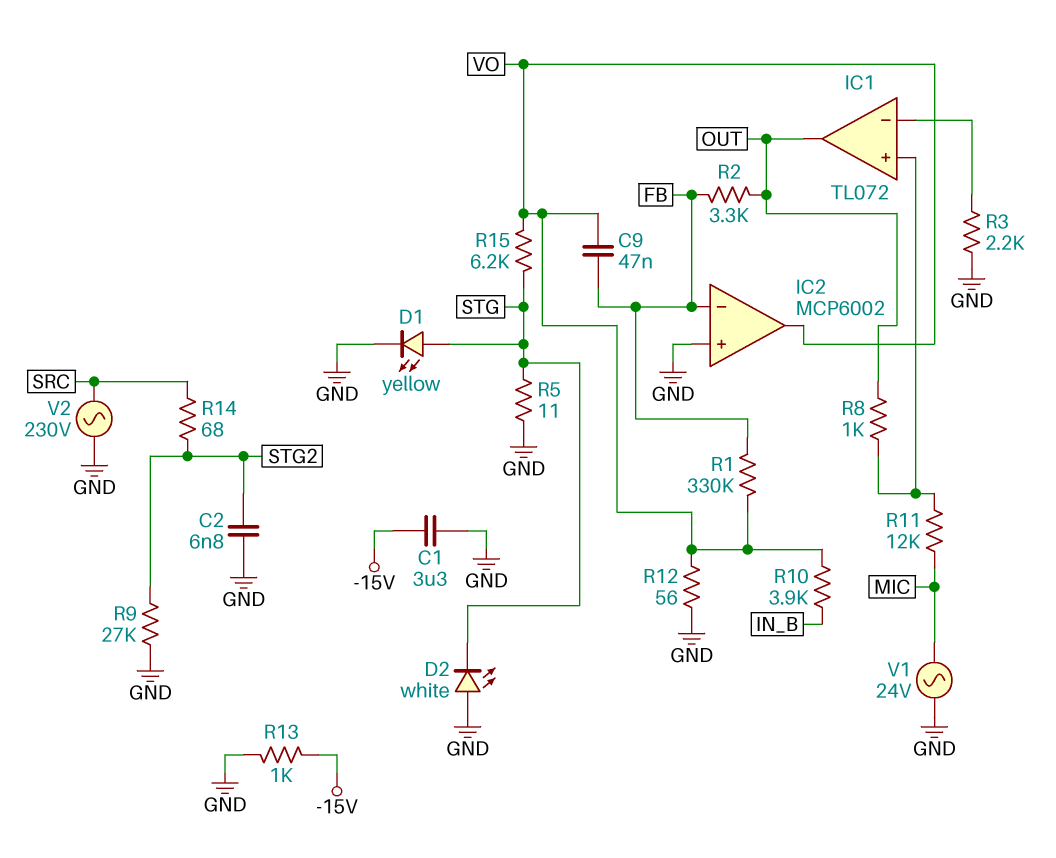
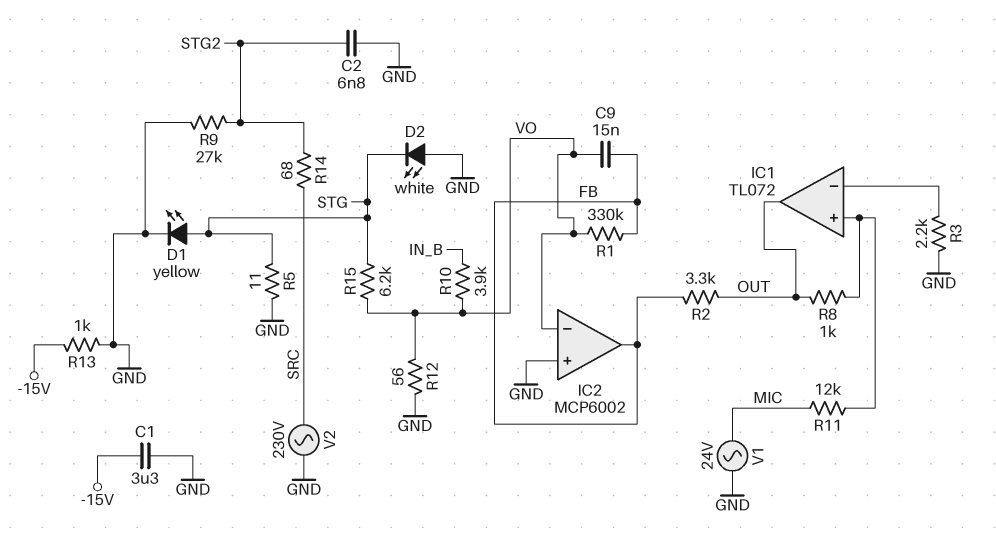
C9: 47nF (FB, VO) -> 15nF (FB, VO)
IC2 pin in-: FB -> VO
IC2 pin out: VO -> FB

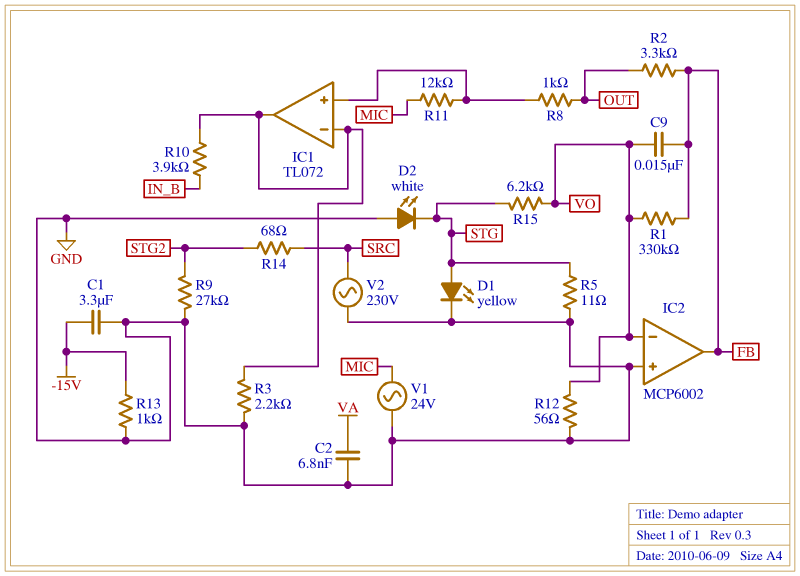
C2: 6.8nF (GND, STG2) -> 6.8nF (GND, VA)
IC1 pin out: OUT -> IC1/in-
R10: 3.9k (IN_B, VO) -> 3.9k (IC1/in-, IN_B)

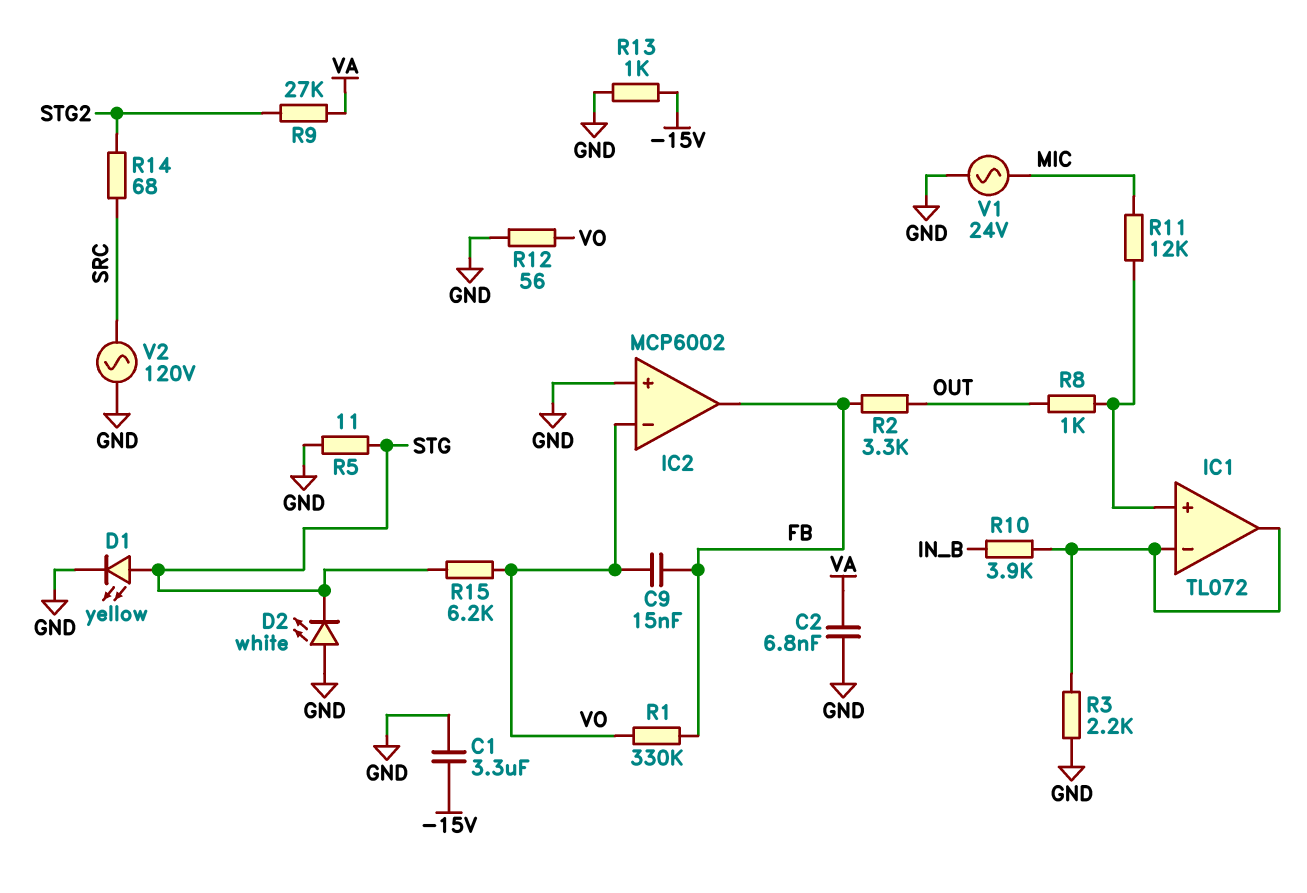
R9: 27k (GND, STG2) -> 27k (STG2, VA)
V2: AC 230V (GND, SRC) -> AC 120V (GND, SRC)

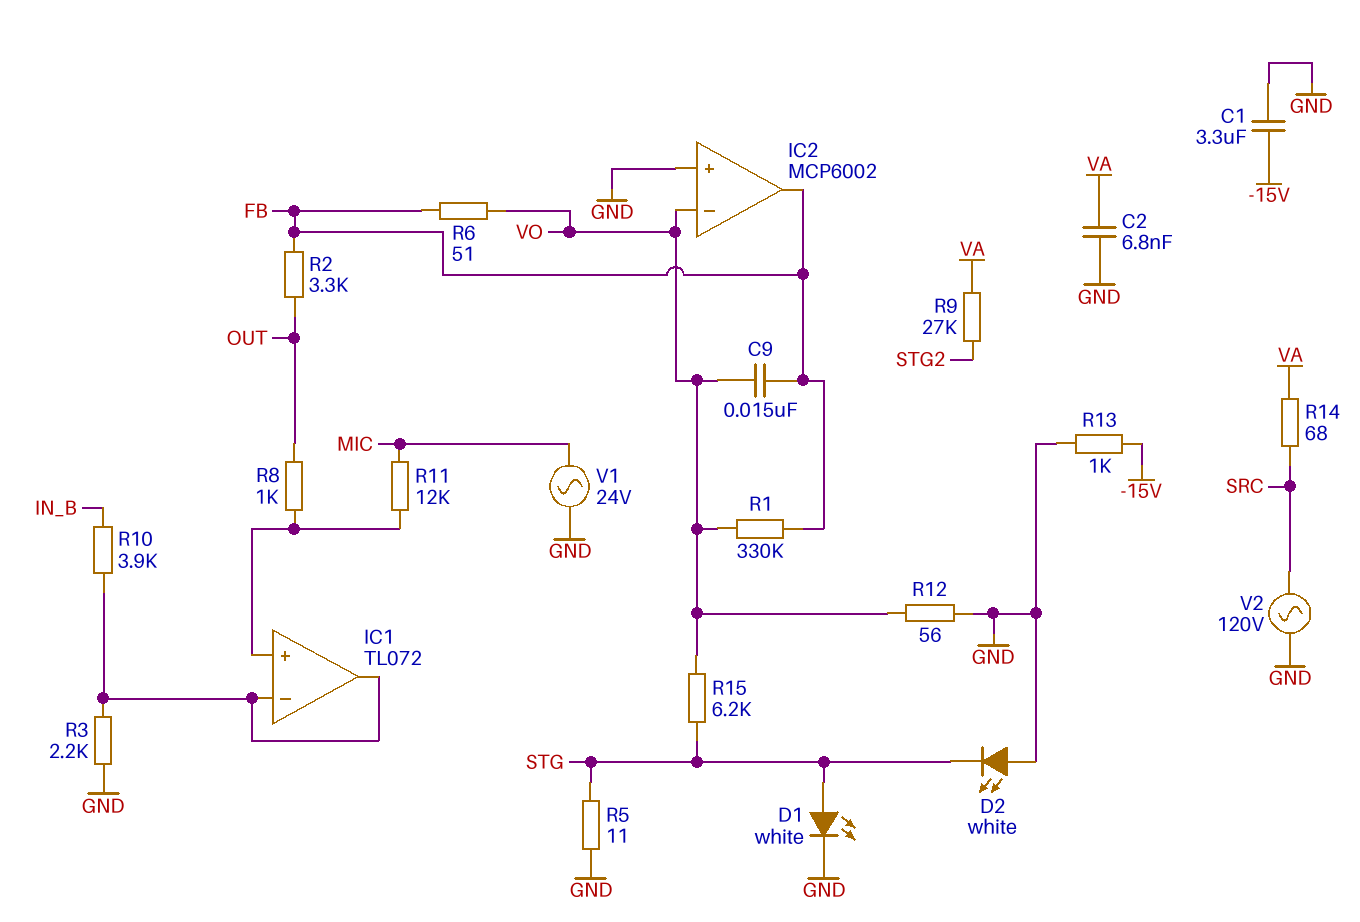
D1: LED yellow (A STG, K GND) -> LED white (A STG, K GND)
R6: none -> 51 (FB, VO)
R14: 68 (SRC, STG2) -> 68 (SRC, VA)

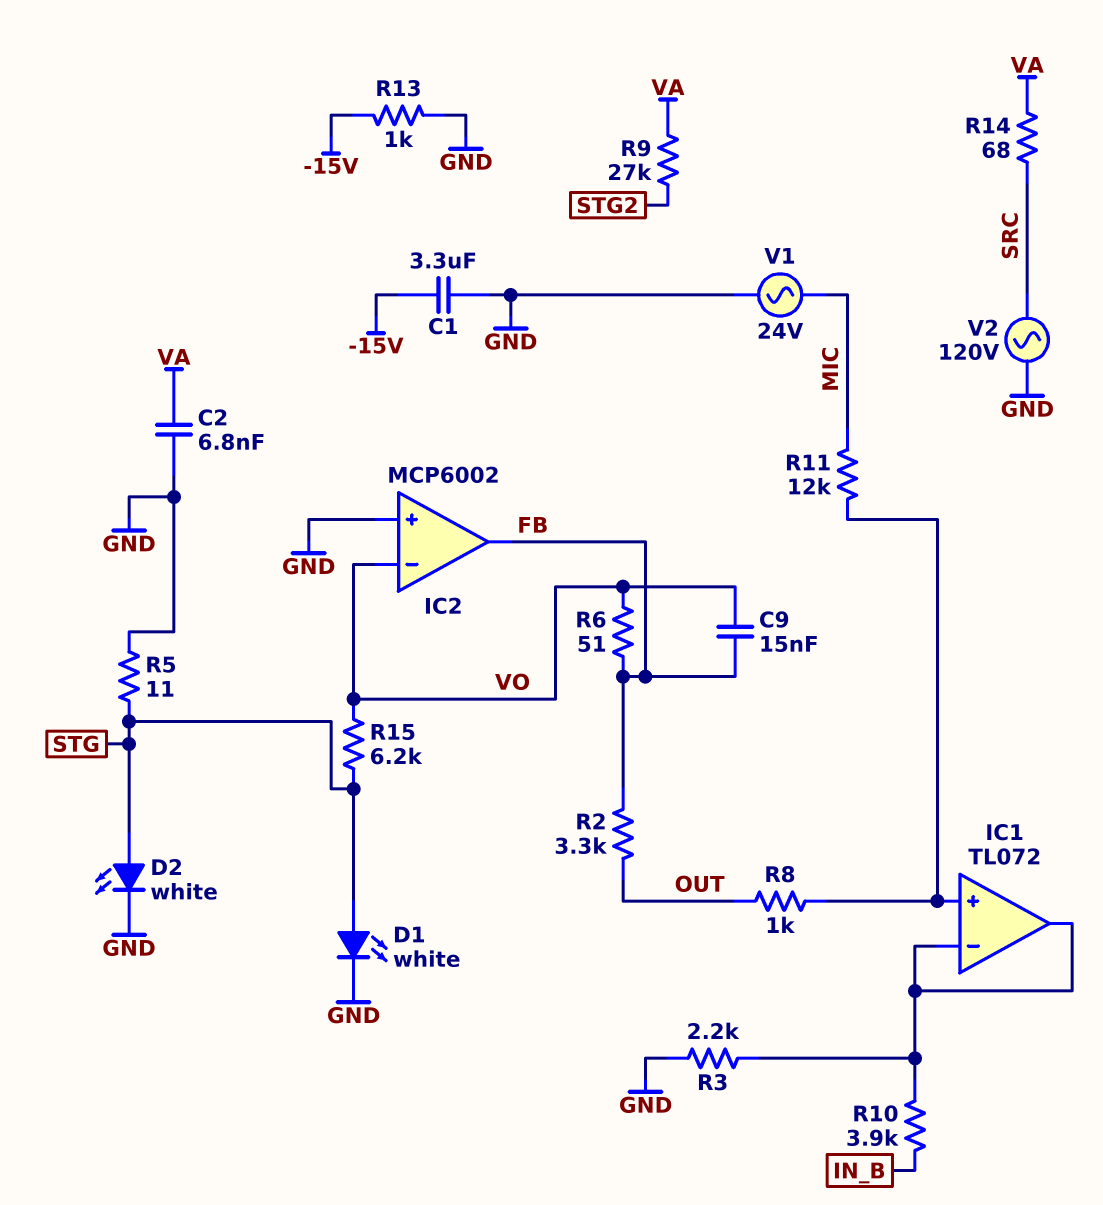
D2: LED white (A GND, K STG) -> LED white (A STG, K GND)
R1: 330k (FB, VO) -> none
R12: 56 (GND, VO) -> none

